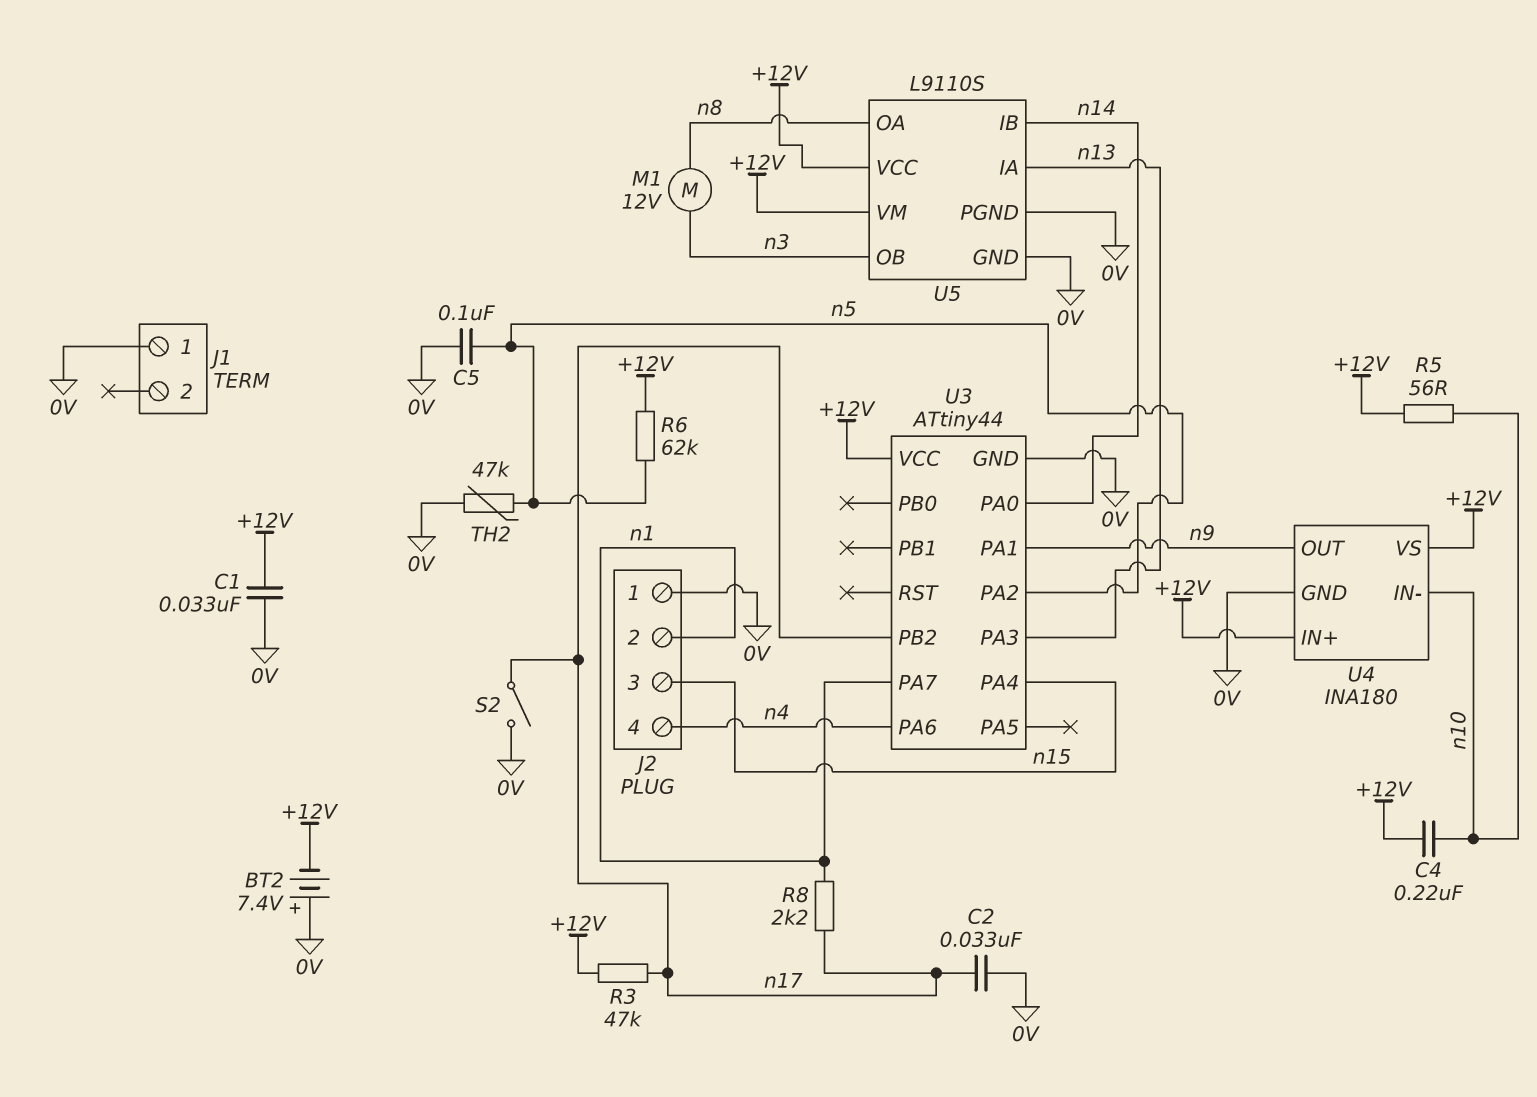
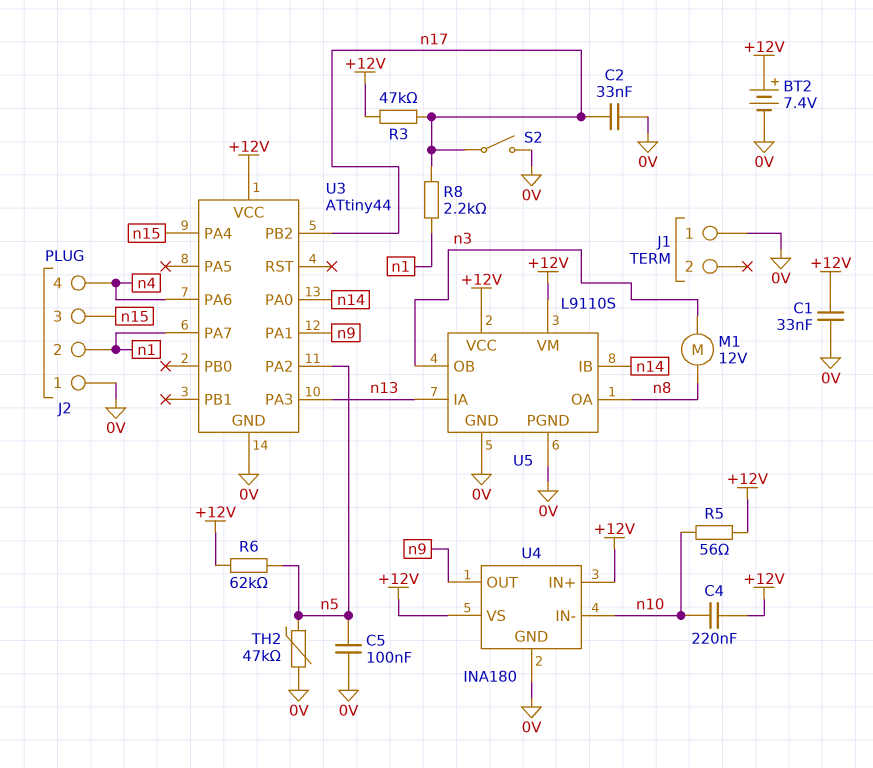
BT2: 7.4V (plus 0V, minus +12V) -> 7.4V (plus +12V, minus 0V)

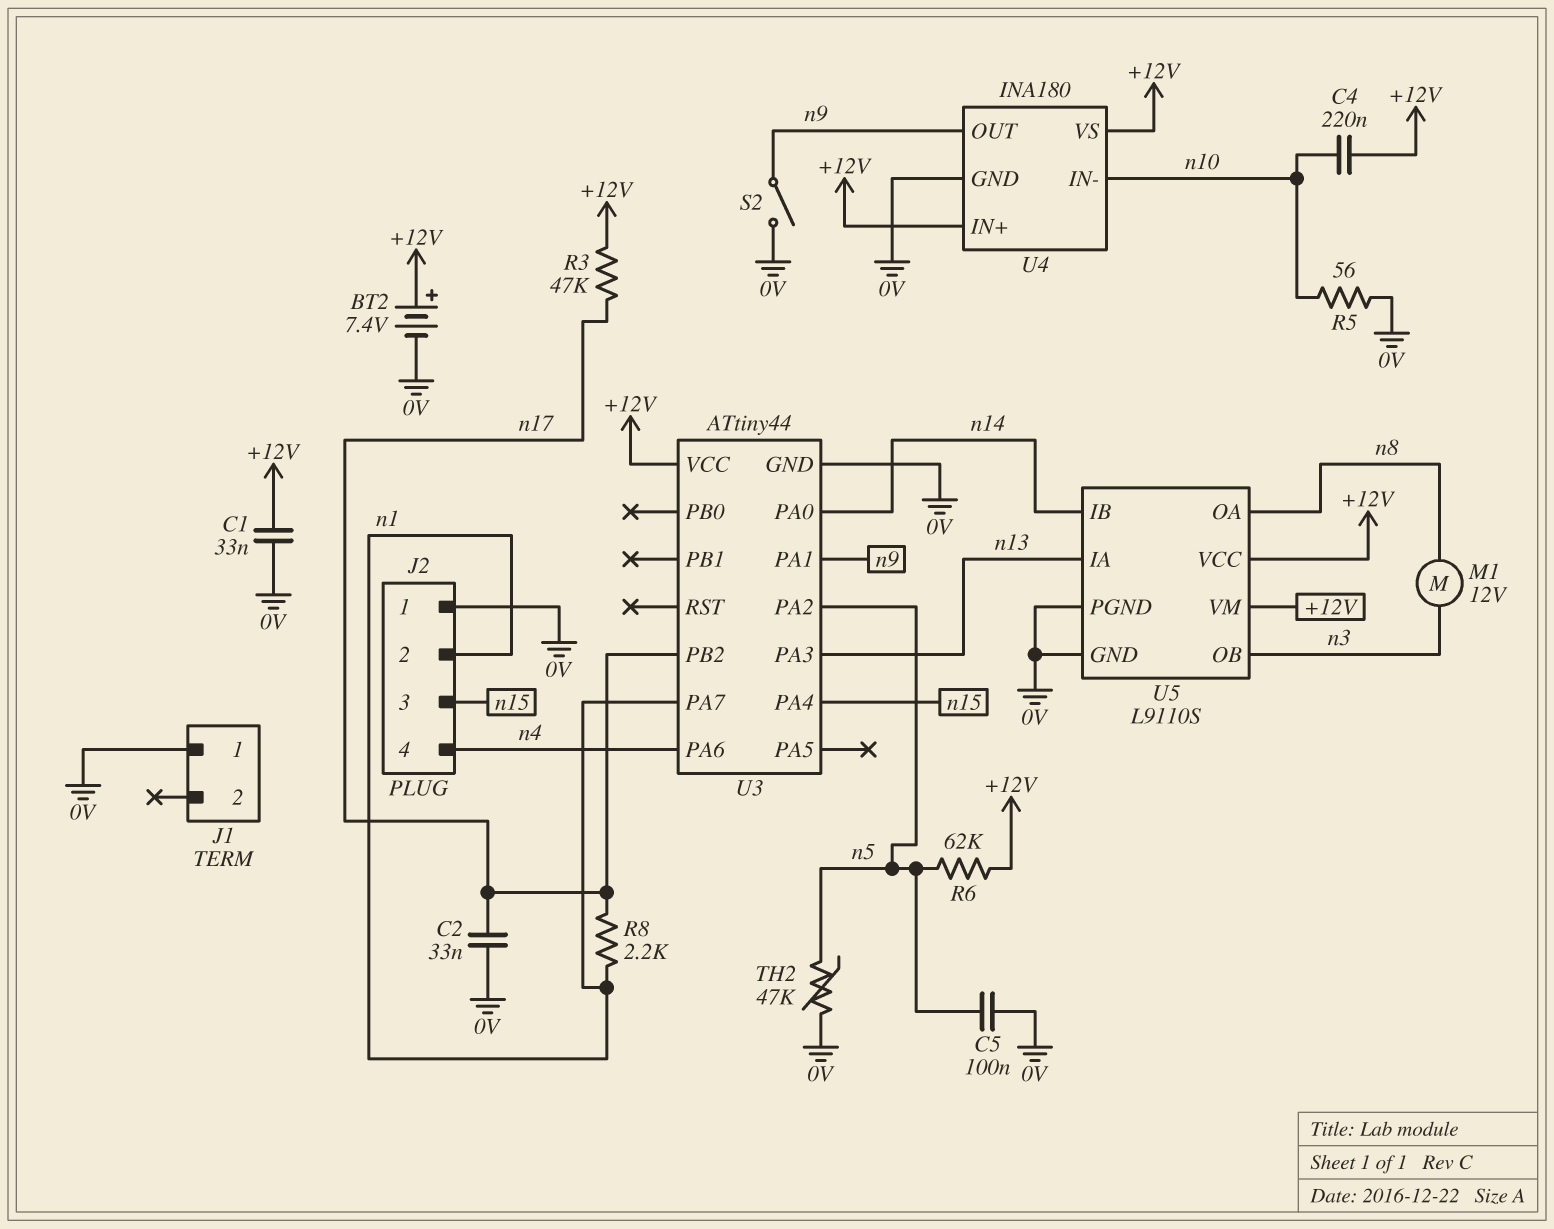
R5: 56 (+12V, n10) -> 56 (0V, n10)
S2: switch (0V, n17) -> switch (0V, n9)

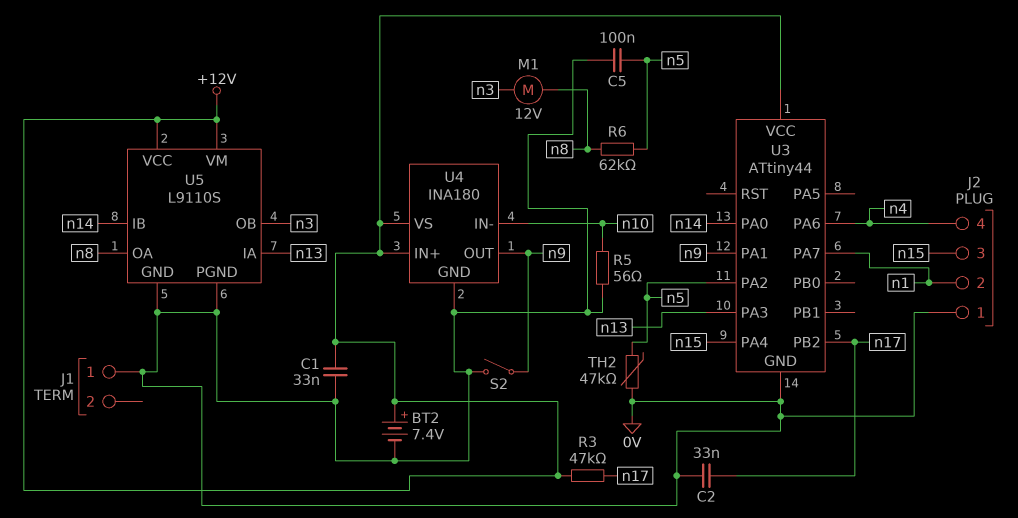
C4: 220nF (+12V, n10) -> none
R6: 62k (+12V, n5) -> 62k (n5, n8)
R8: 2.2k (n1, n17) -> none

